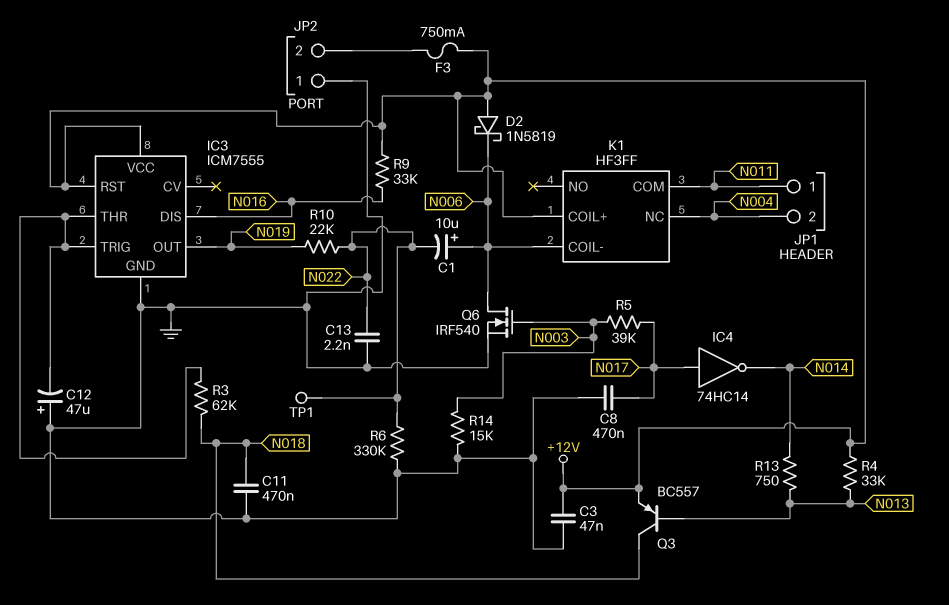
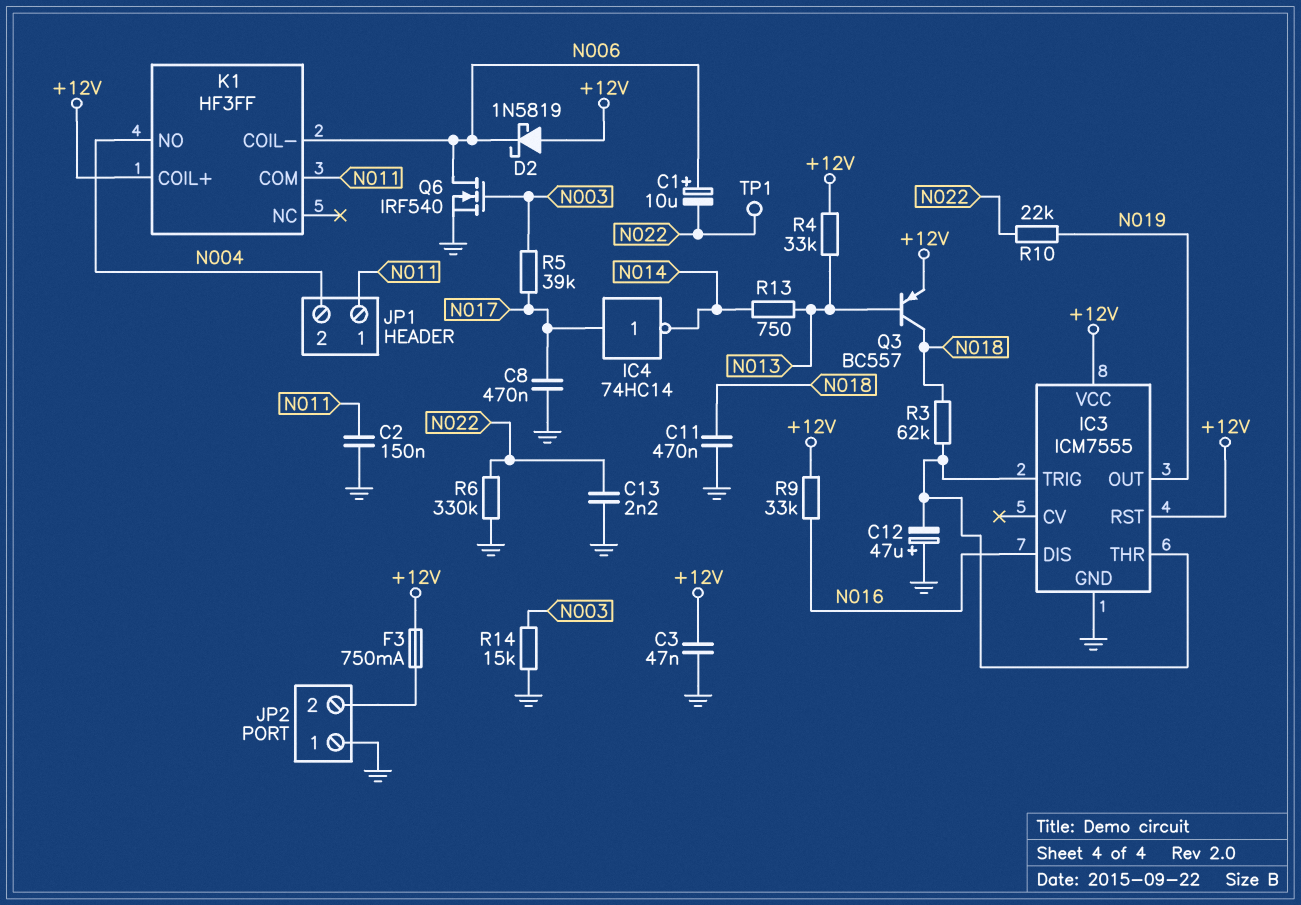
C2: none -> 150nF (GND, N011)
K1 pin NC: N004 -> none
K1 pin NO: none -> N004

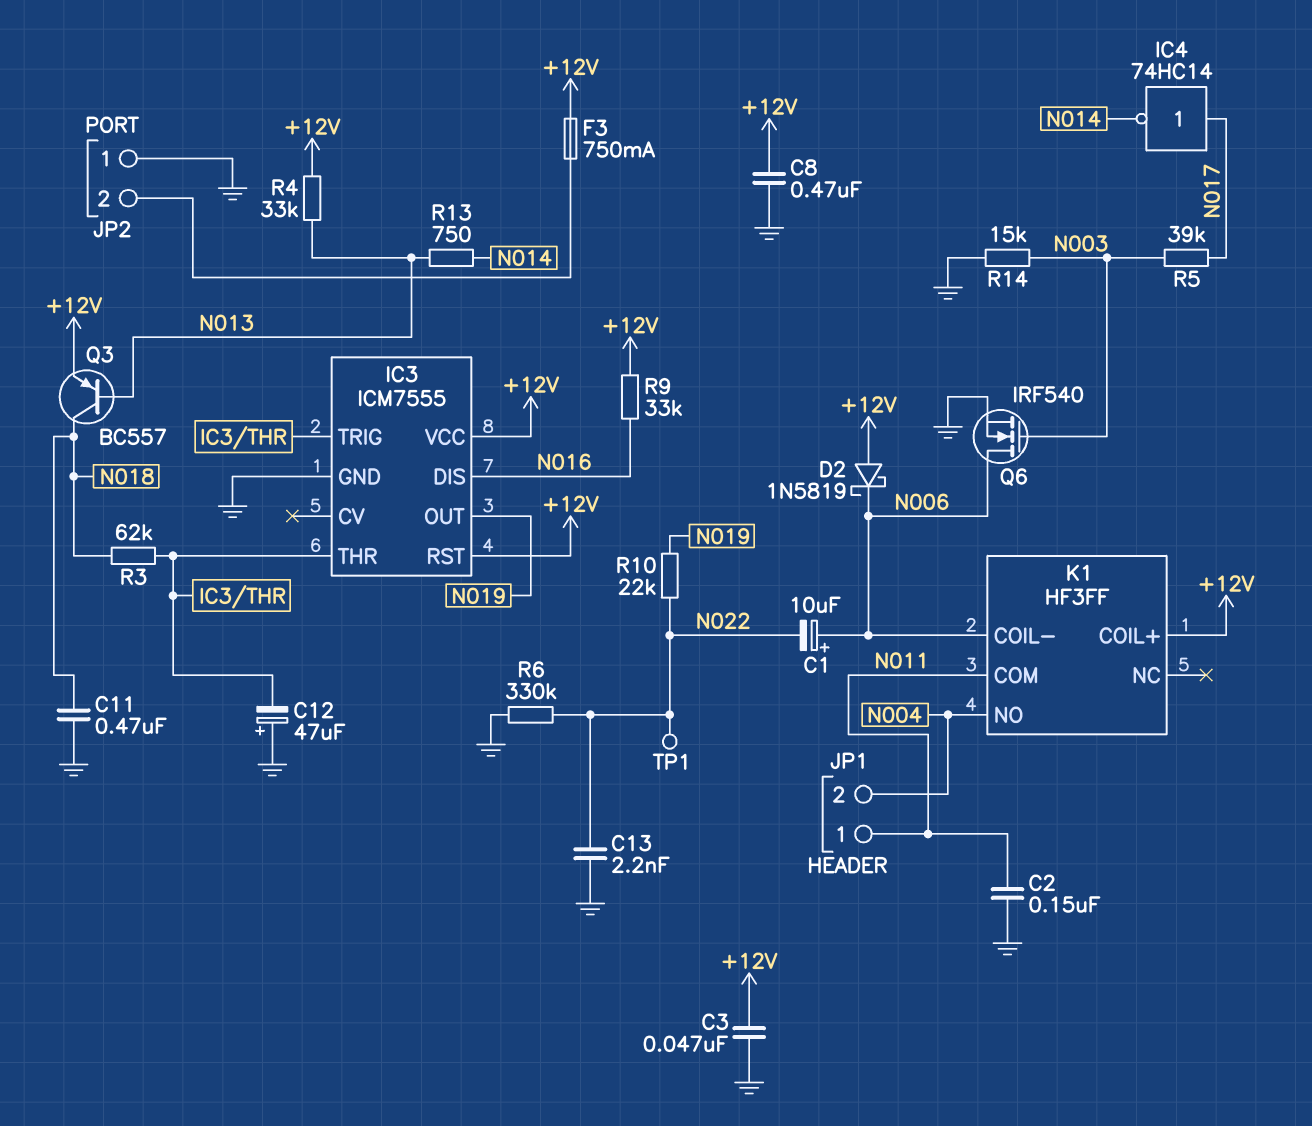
C8: 470nF (GND, N017) -> 470nF (+12V, GND)

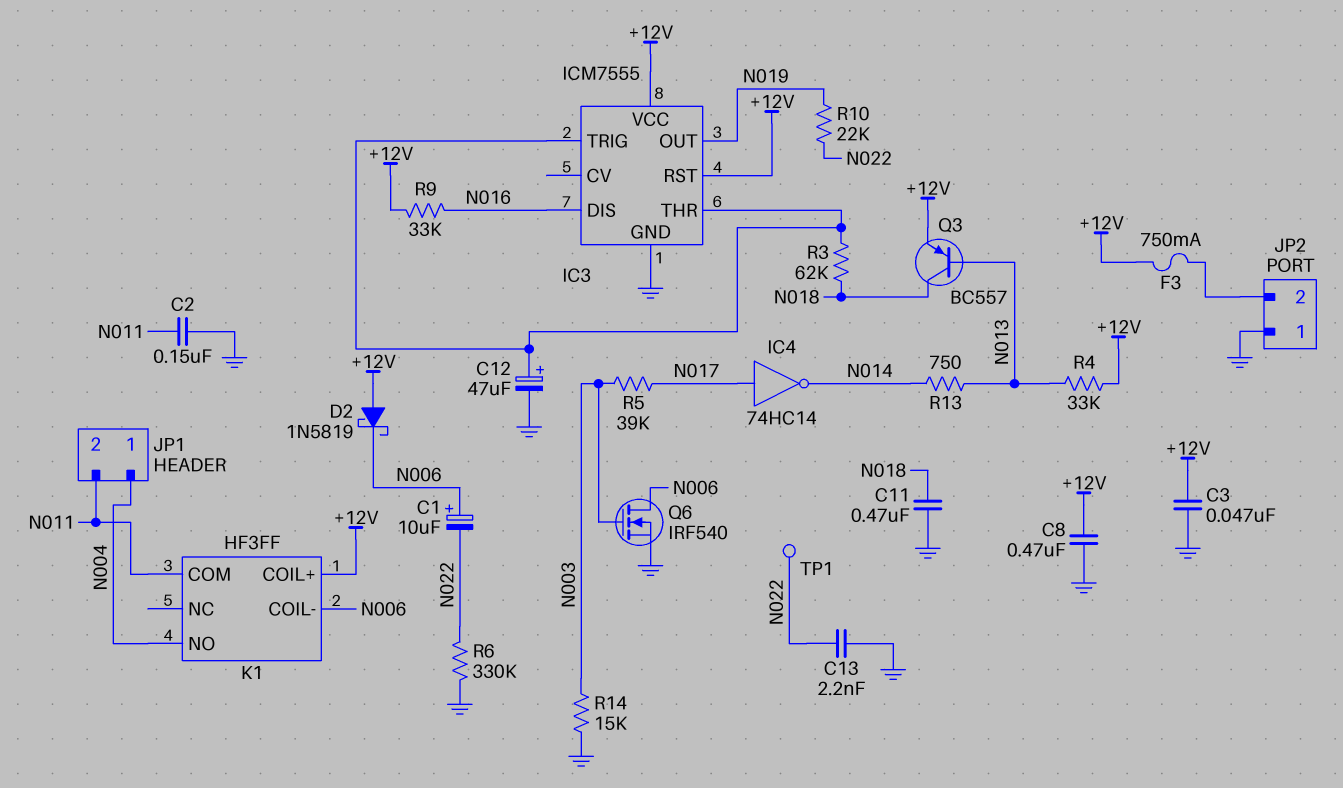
C12: 47uF (plus GND, minus IC3/THR) -> 47uF (plus IC3/THR, minus GND)
JP1 pin 1: N011 -> N004
JP1 pin 2: N004 -> N011

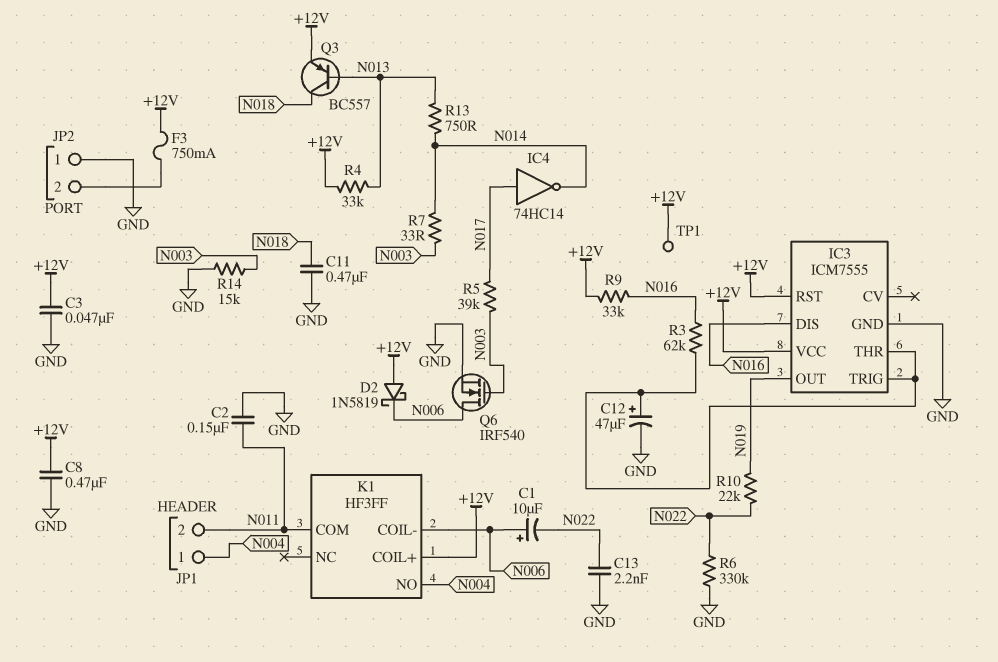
R3: 62k (IC3/THR, N018) -> 62k (IC3/THR, N016)
R7: none -> 33 (N003, N014)
TP1: test point (N022) -> test point (+12V)

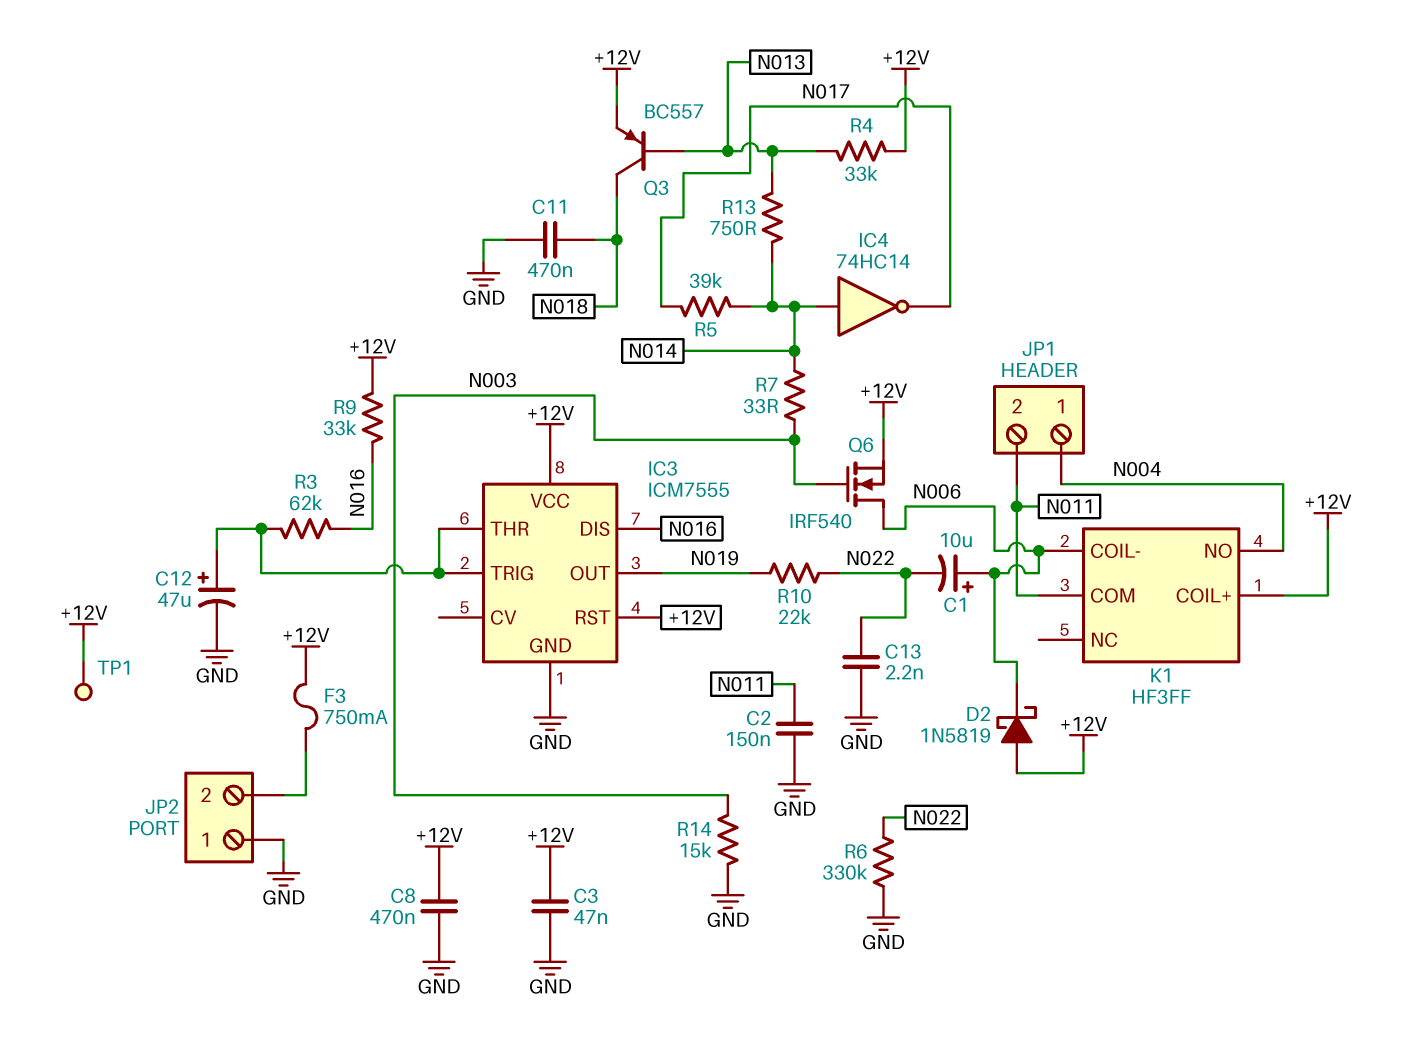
IC4: NOT 74HC14 (in N017, out N014) -> NOT 74HC14 (in N014, out N017)
Q6: NMOS IRF540 (G N003, D N006, S GND) -> NMOS IRF540 (G N003, D N006, S +12V)
R5: 39k (N003, N017) -> 39k (N014, N017)

